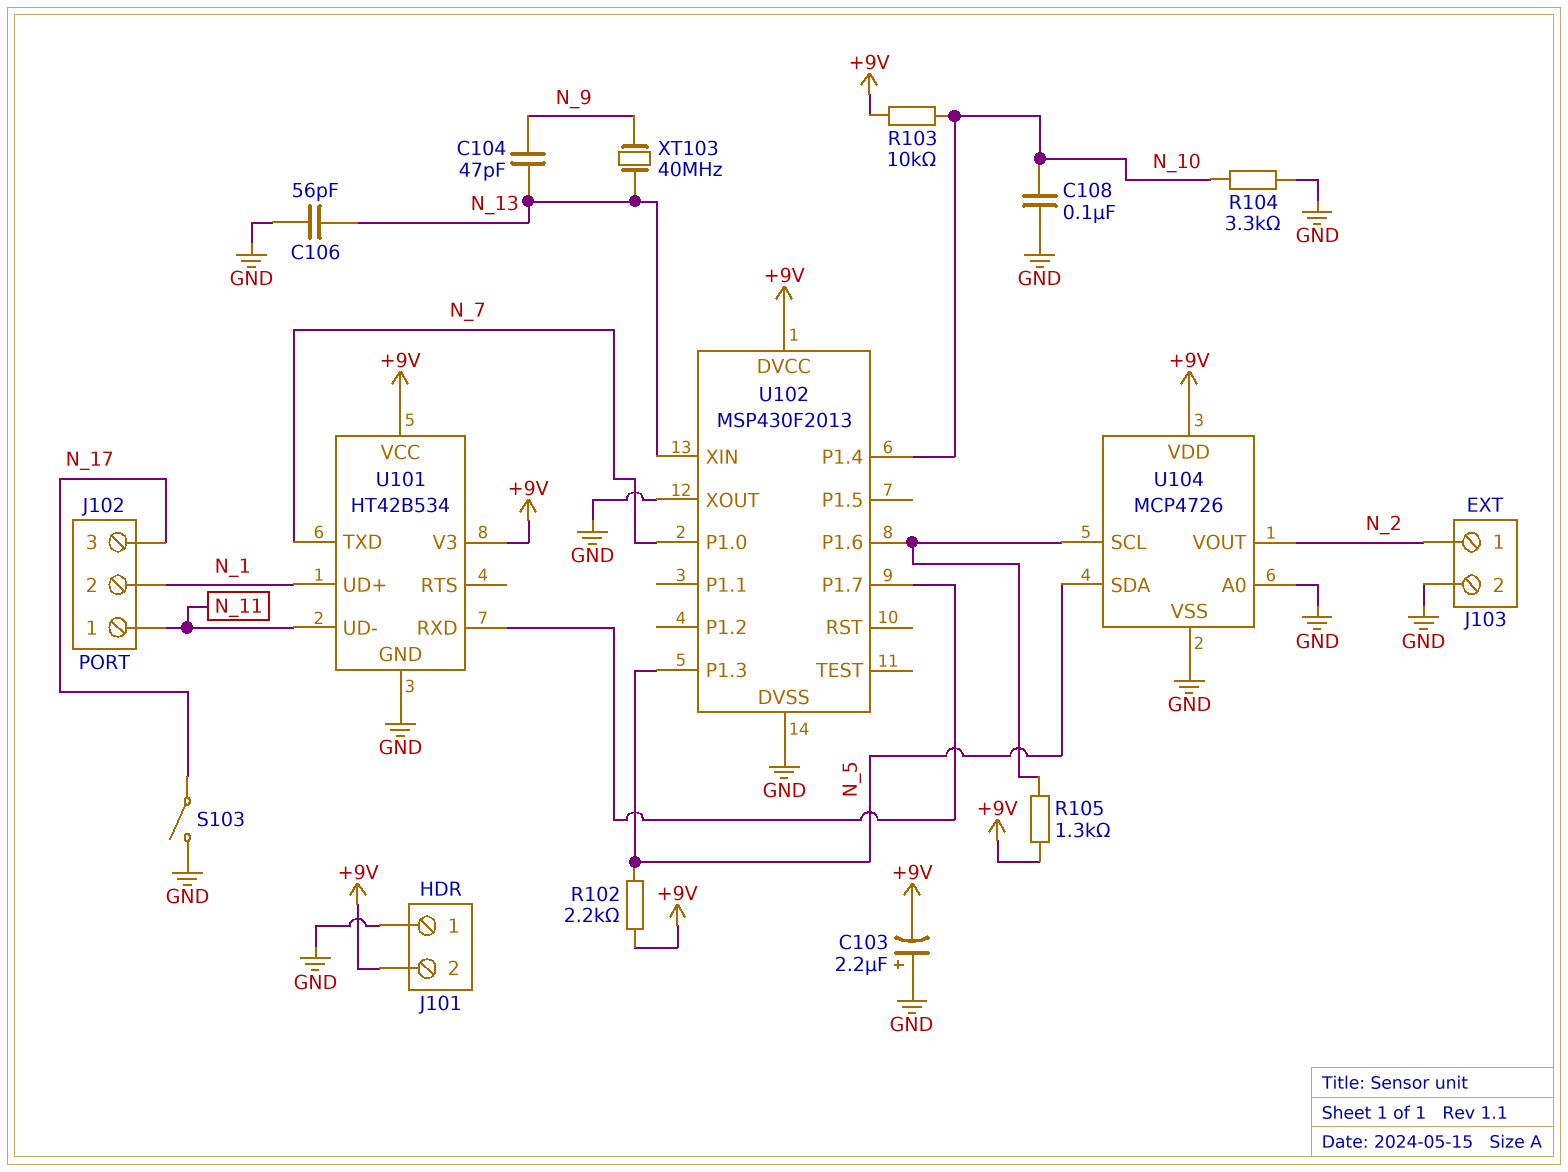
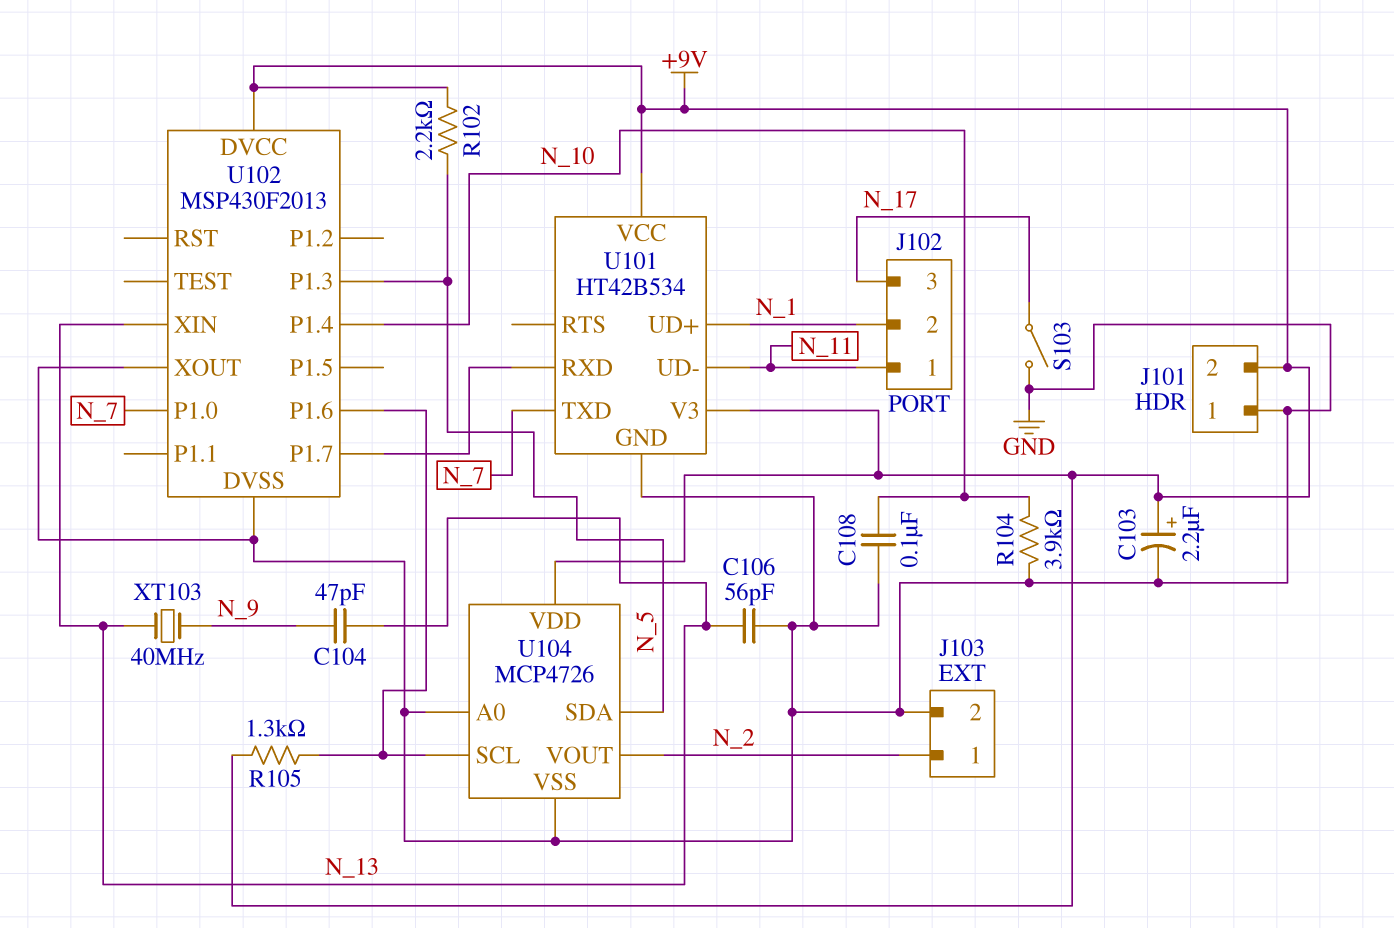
C103: 2.2uF (plus GND, minus +9V) -> 2.2uF (plus +9V, minus GND)
R103: 10k (+9V, N_10) -> none
R104: 3.3k (GND, N_10) -> 3.9k (GND, N_10)

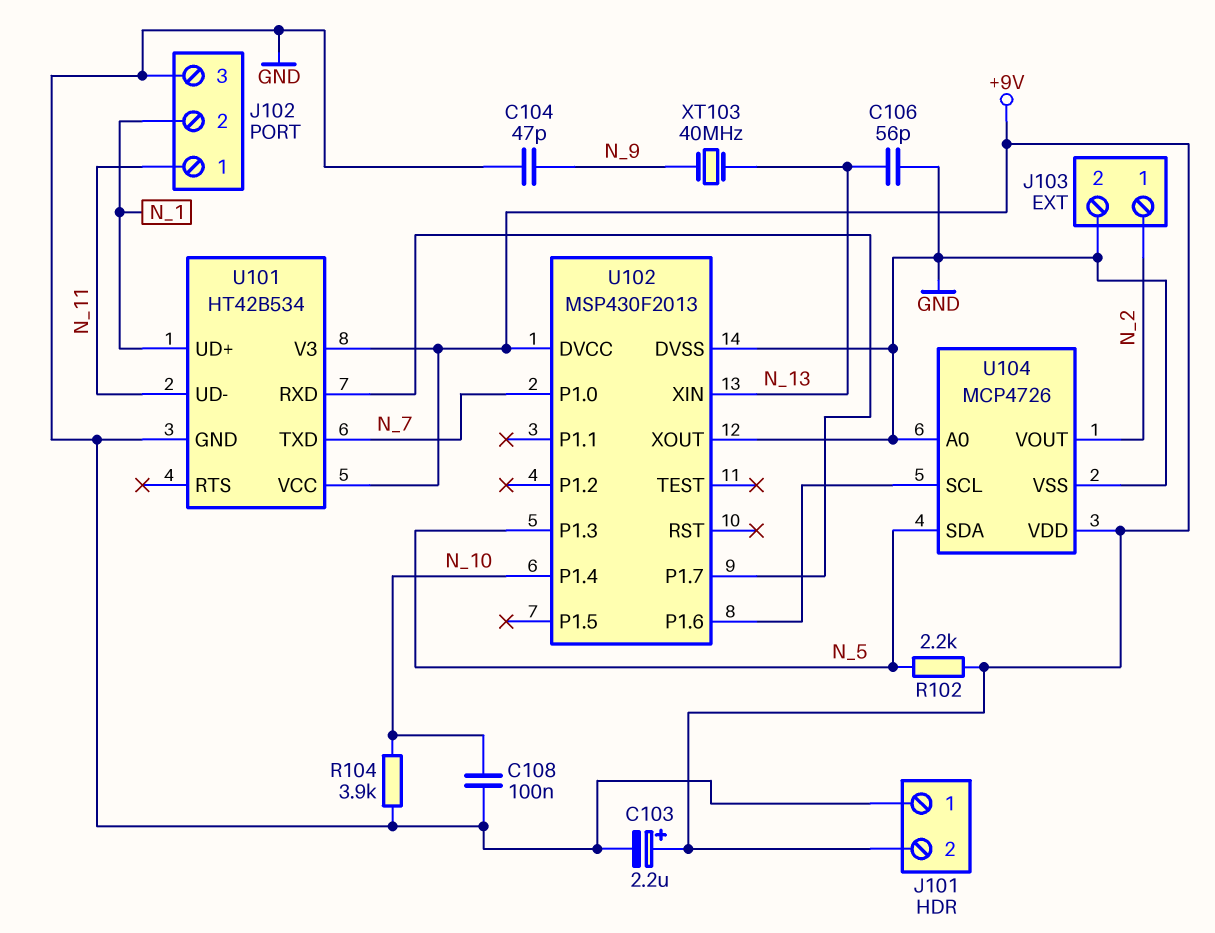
C104: 47pF (N_9, N_13) -> 47pF (GND, N_9)
J102 pin 3: N_17 -> GND
R105: 1.3k (+9V, U102/P1.6) -> none
S103: switch (GND, N_17) -> none

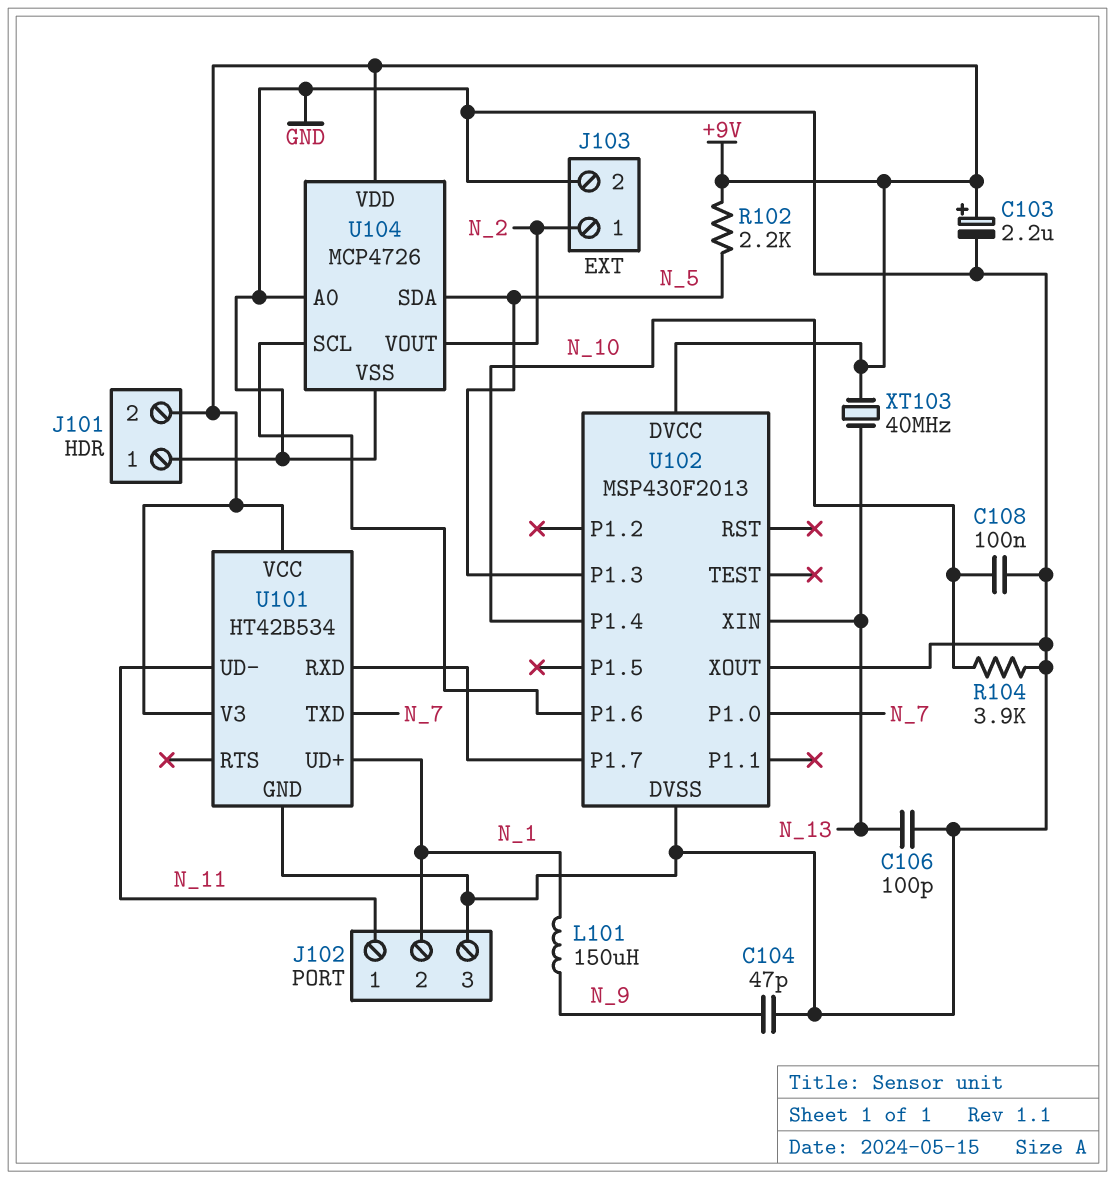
C106: 56pF (GND, N_13) -> 100pF (GND, N_13)
L101: none -> 150uH (N_1, N_9)
XT103: 40MHz (N_9, N_13) -> 40MHz (+9V, N_13)

